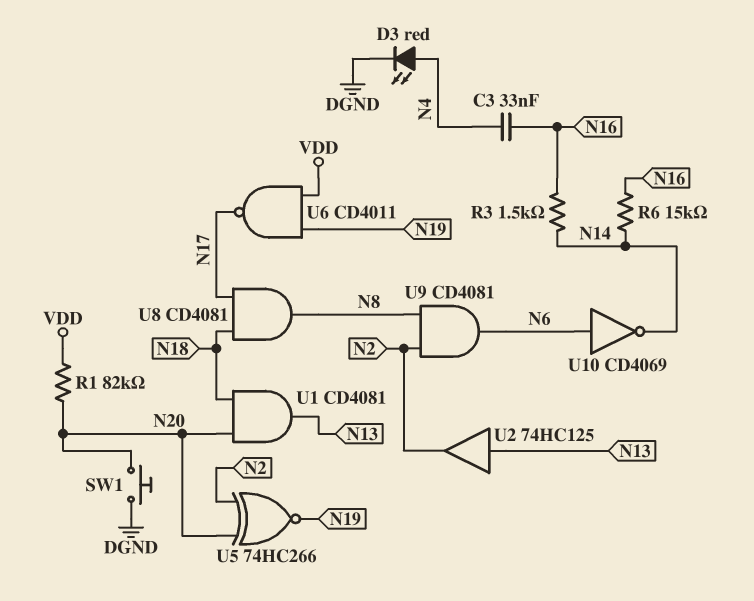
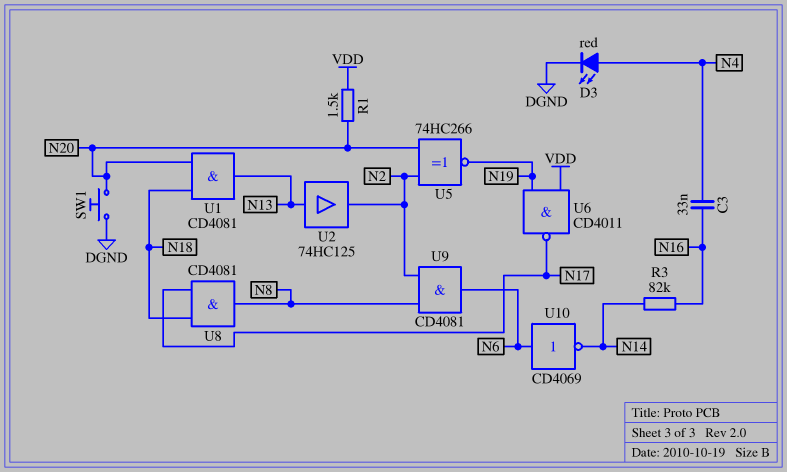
R1: 82k (N20, VDD) -> 1.5k (N20, VDD)
R3: 1.5k (N14, N16) -> 82k (N14, N16)
R6: 15k (N14, N16) -> none

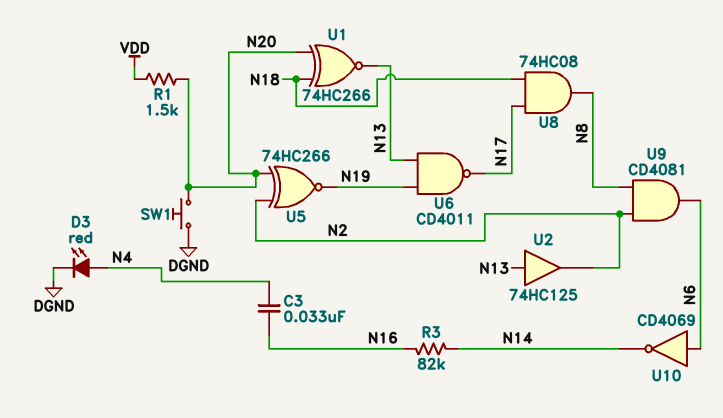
U1: AND CD4081 (in N18, in N20, out N13) -> XNOR 74HC266 (in N18, in N20, out N13)
U6: NAND CD4011 (in N19, in VDD, out N17) -> NAND CD4011 (in N13, in N19, out N17)
U8: AND CD4081 (in N17, in N18, out N8) -> AND 74HC08 (in N17, in N18, out N8)

